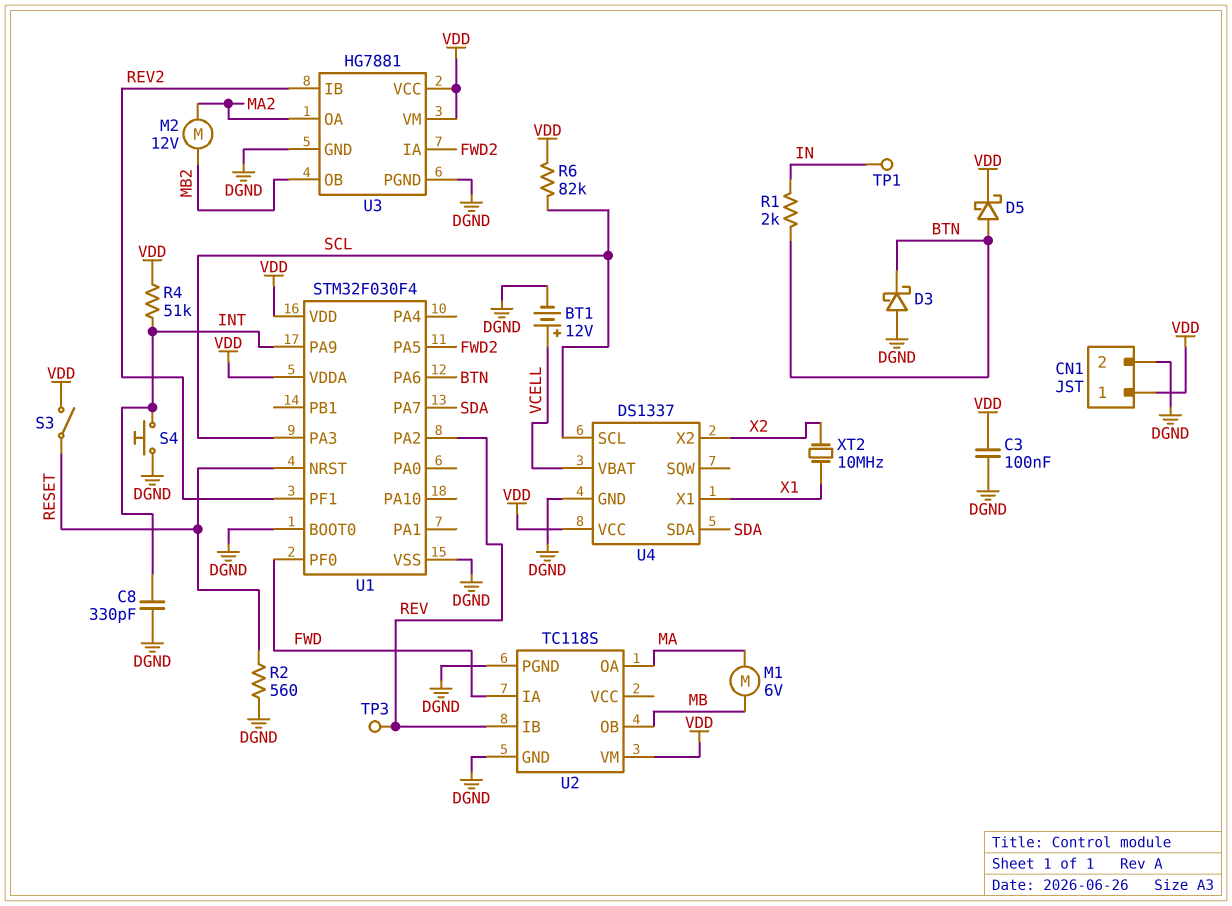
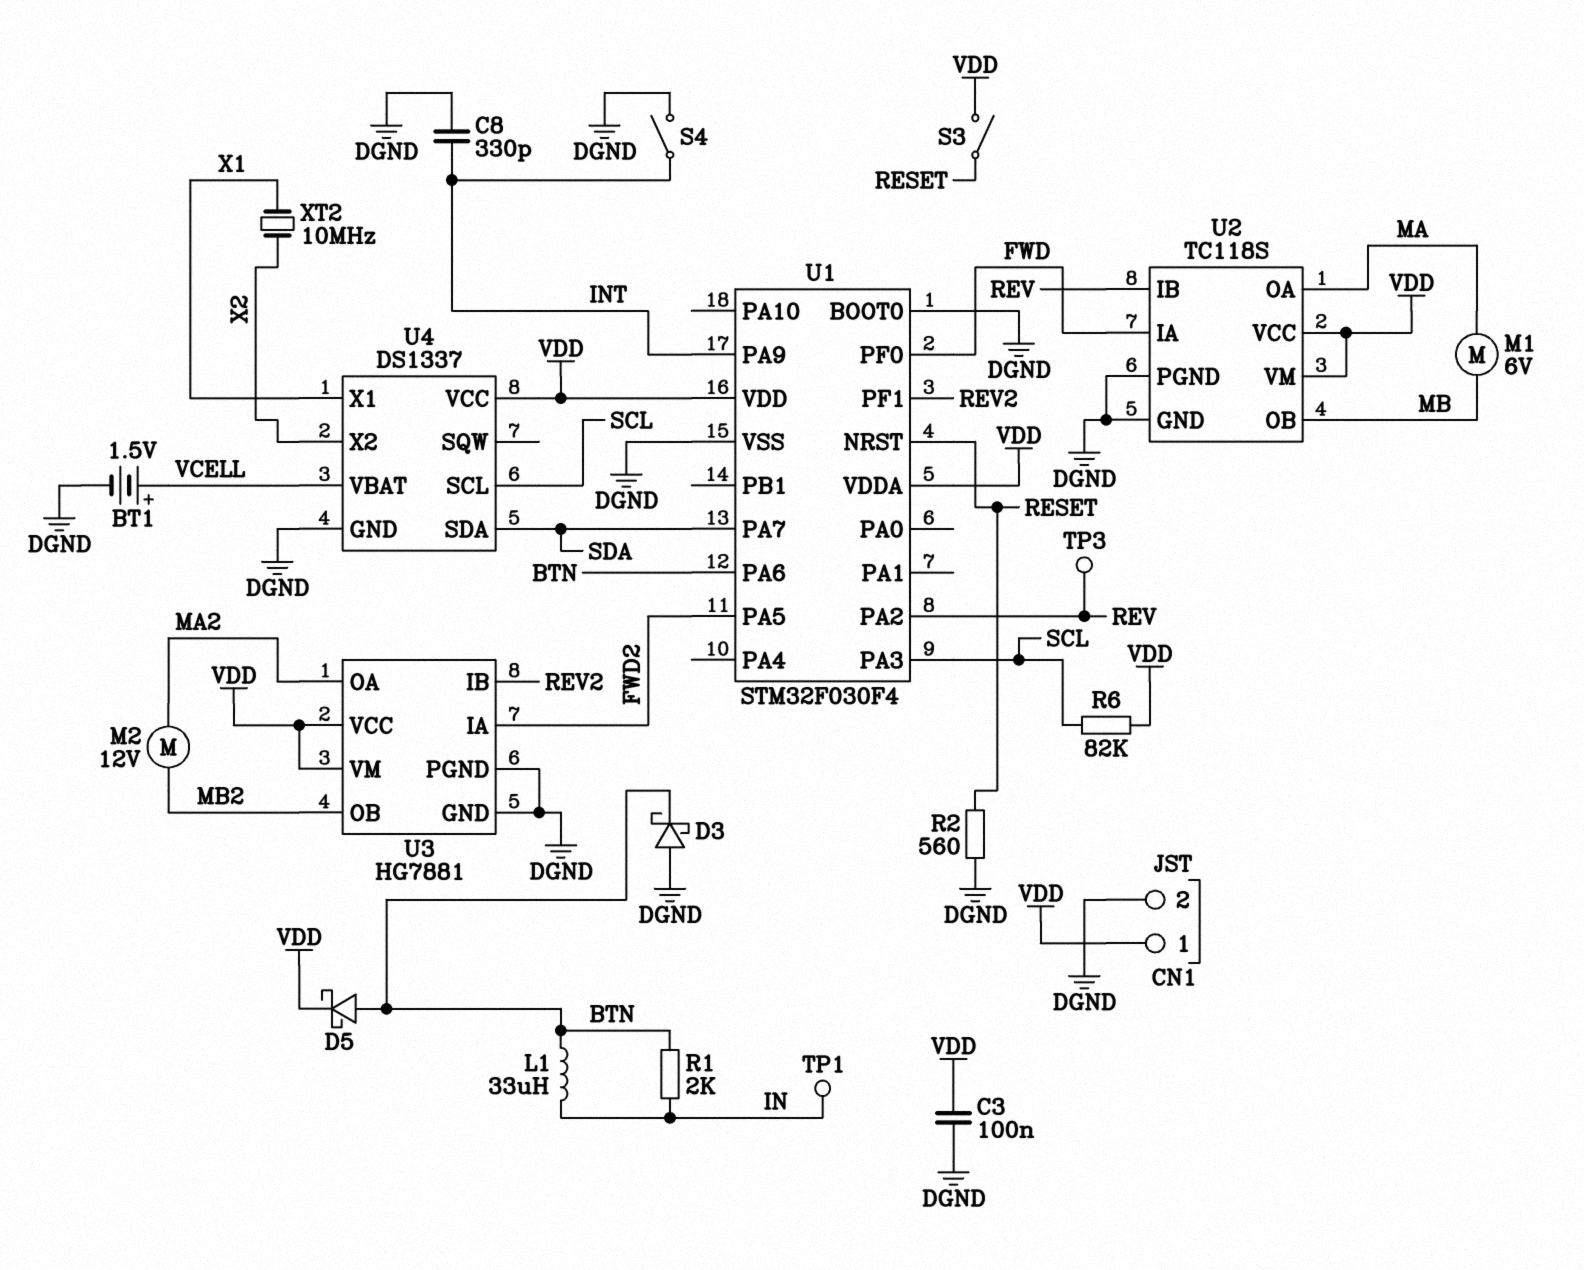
BT1: 12V (plus VCELL, minus DGND) -> 1.5V (plus VCELL, minus DGND)
L1: none -> 33uH (BTN, IN)
R4: 51k (INT, VDD) -> none
S4: button (DGND, INT) -> switch (DGND, INT)
U2 pin VCC: none -> VDD

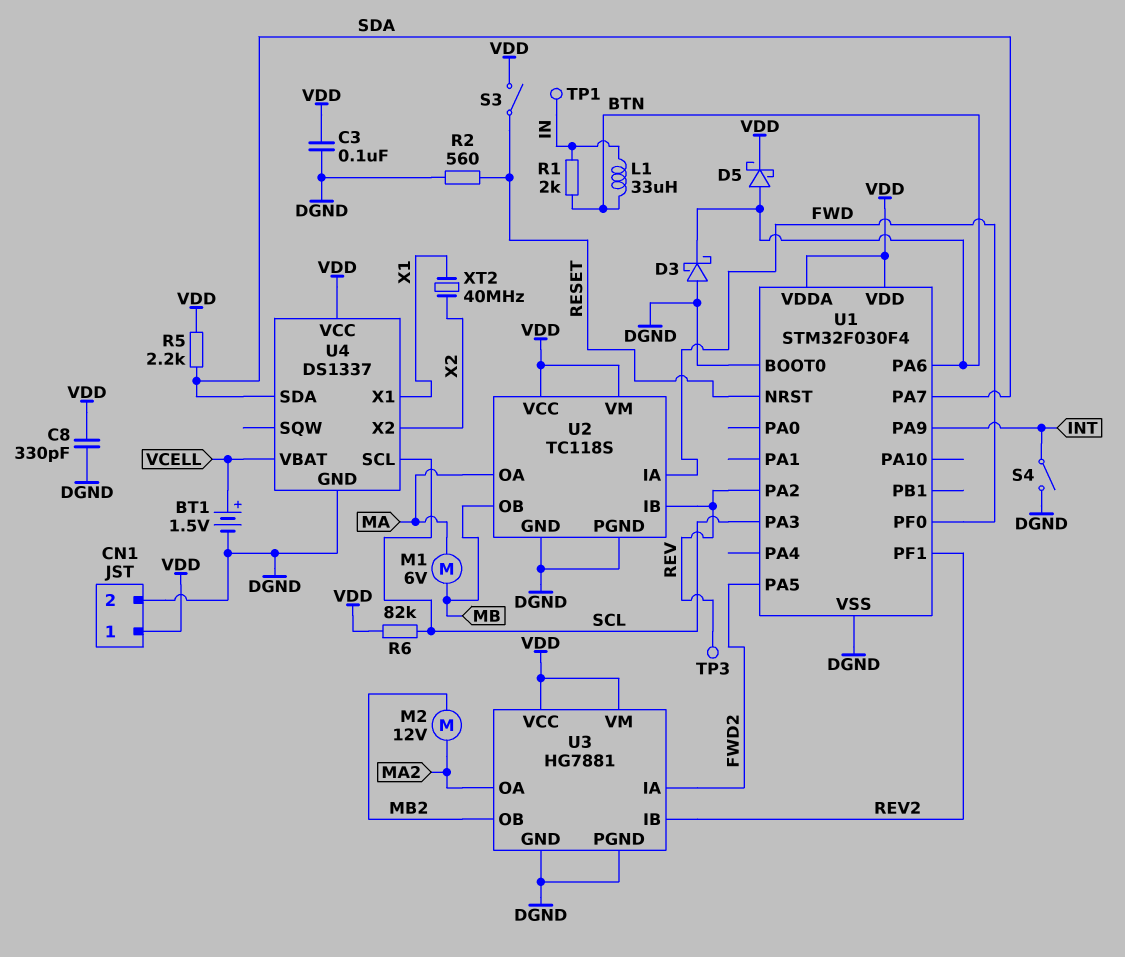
C8: 330pF (DGND, INT) -> 330pF (DGND, VDD)
R5: none -> 2.2k (SDA, VDD)
XT2: 10MHz (X1, X2) -> 40MHz (X1, X2)

